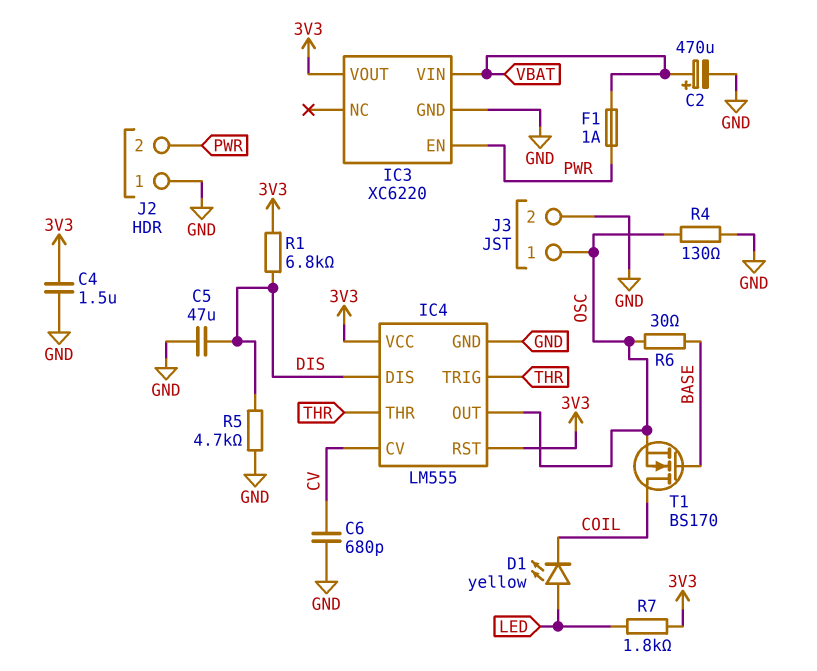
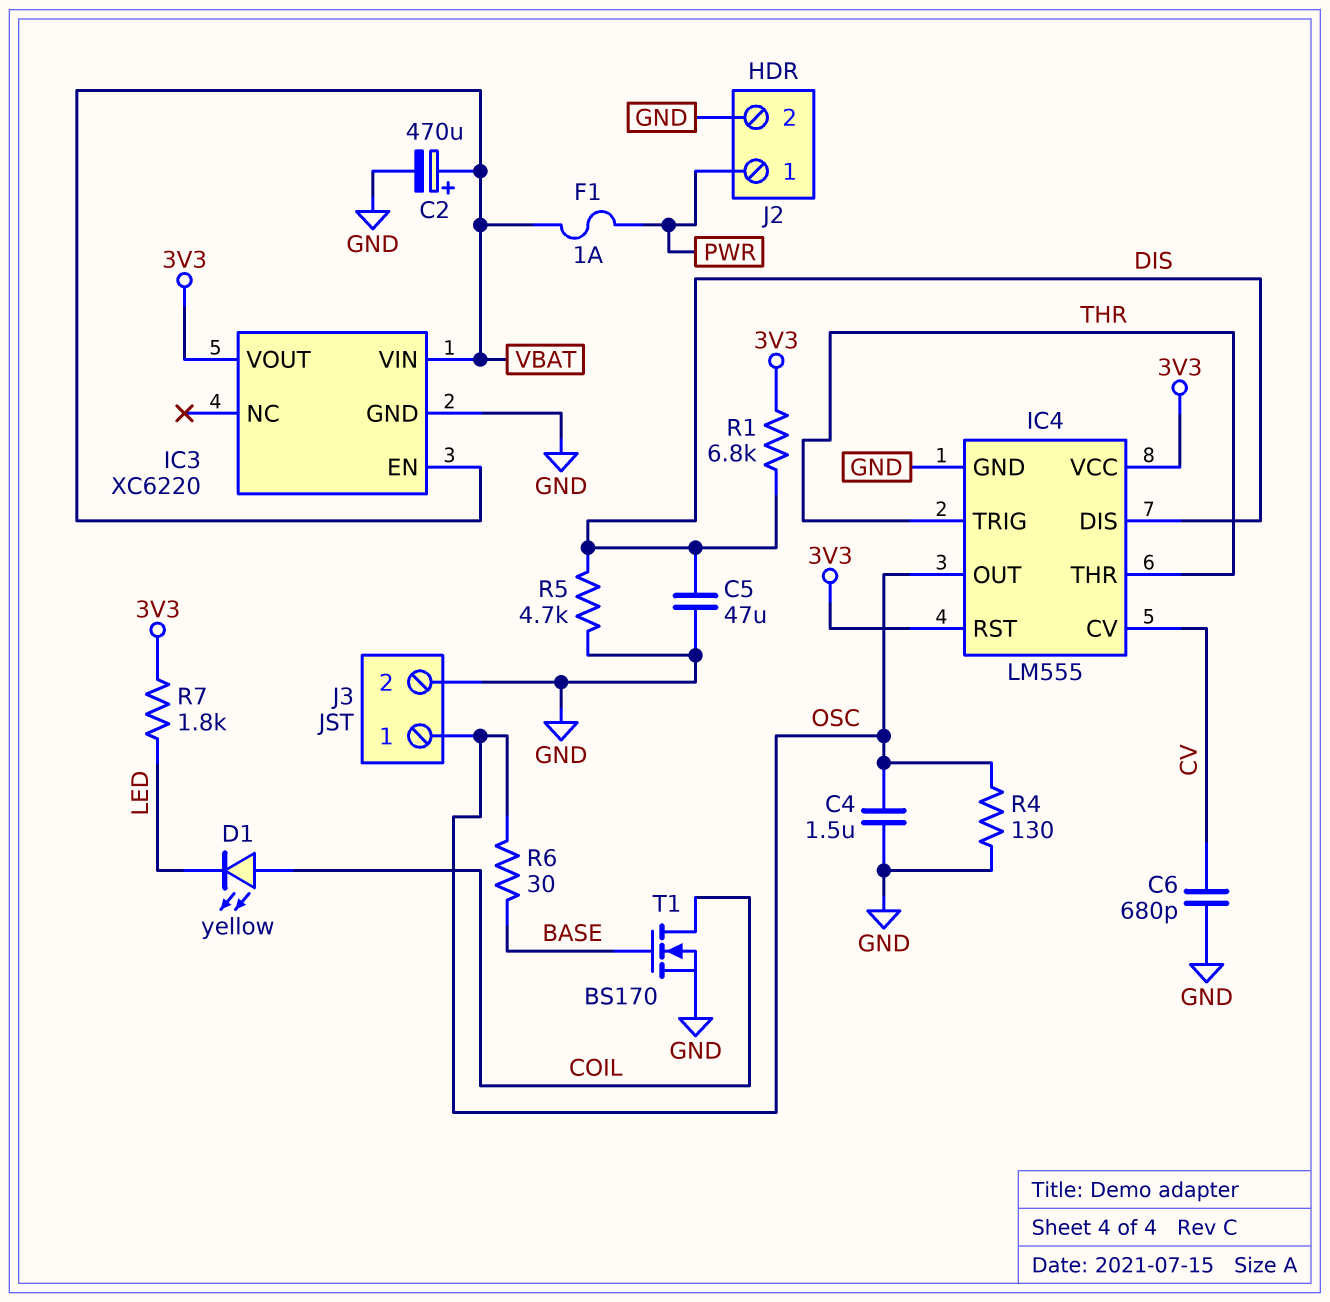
C4: 1.5uF (3V3, GND) -> 1.5uF (GND, OSC)
D1: LED yellow (A LED, K COIL) -> LED yellow (A COIL, K LED)
IC3 pin EN: PWR -> VBAT
J2 pin 1: GND -> PWR
J2 pin 2: PWR -> GND
T1: NMOS BS170 (G BASE, D COIL, S OSC) -> NMOS BS170 (G BASE, D COIL, S GND)

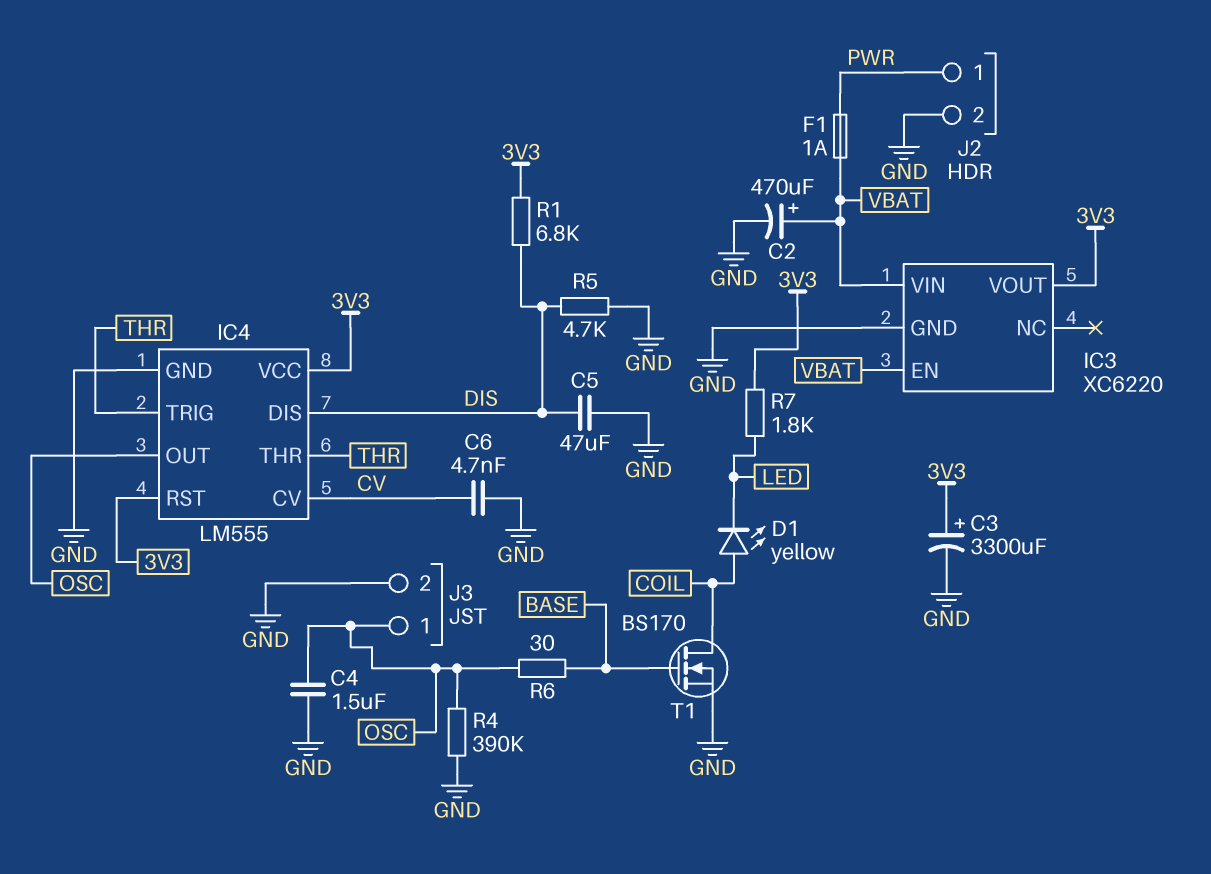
C3: none -> 3300uF (plus 3V3, minus GND)
C6: 680pF (CV, GND) -> 4.7nF (CV, GND)
R4: 130 (GND, OSC) -> 390k (GND, OSC)

